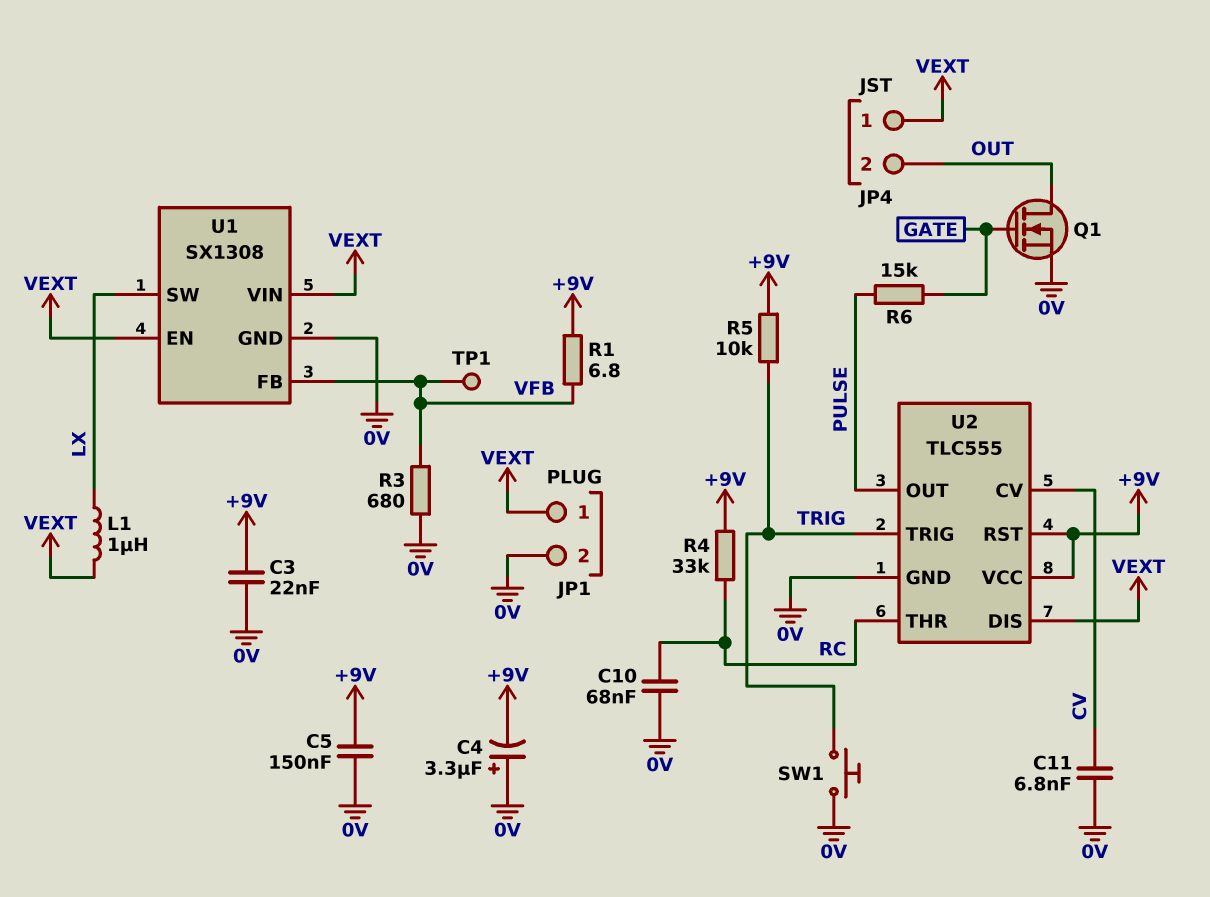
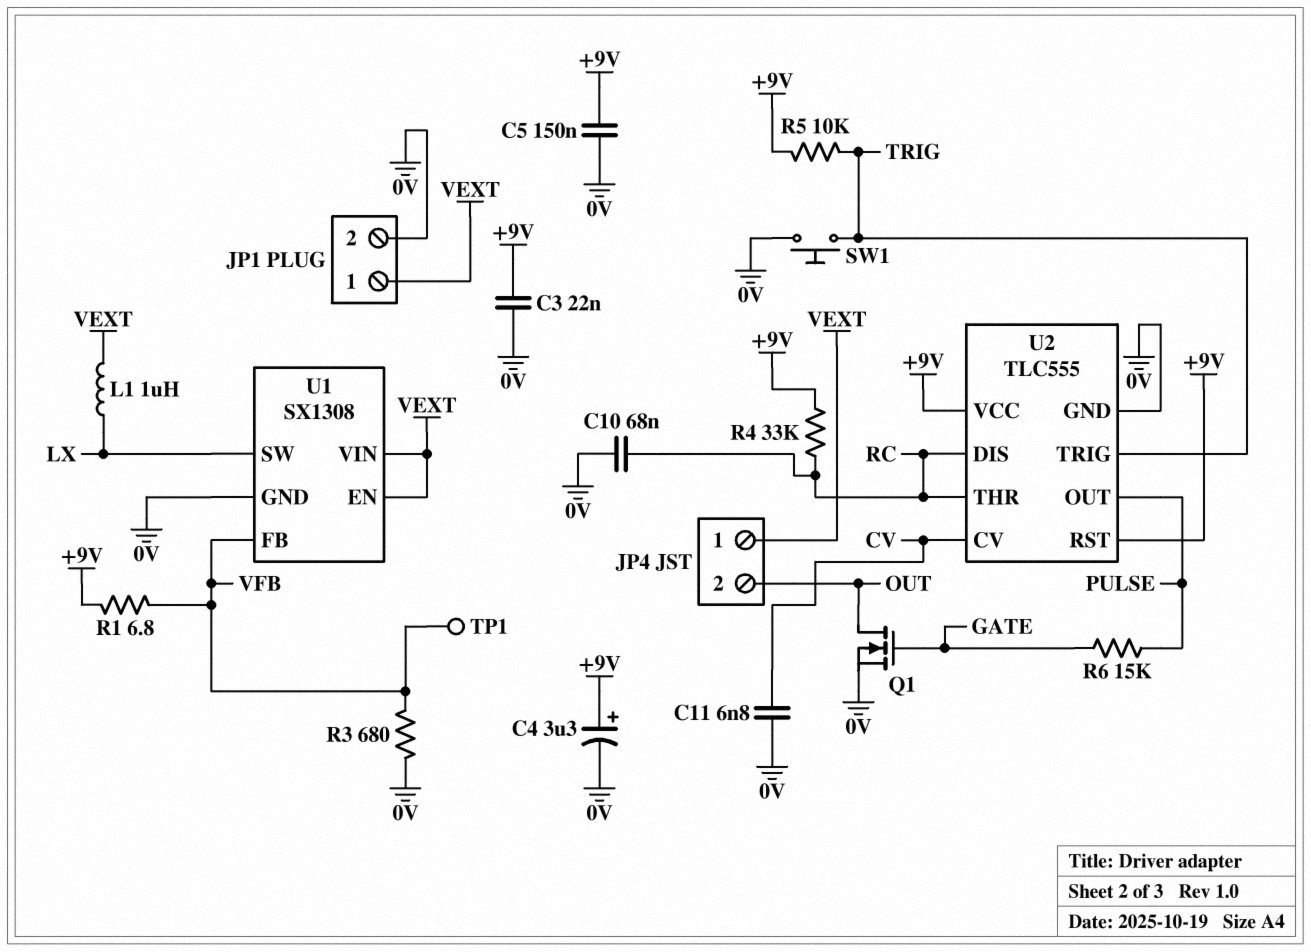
C4: 3.3uF (plus 0V, minus +9V) -> 3.3uF (plus +9V, minus 0V)
U2 pin DIS: VEXT -> RC

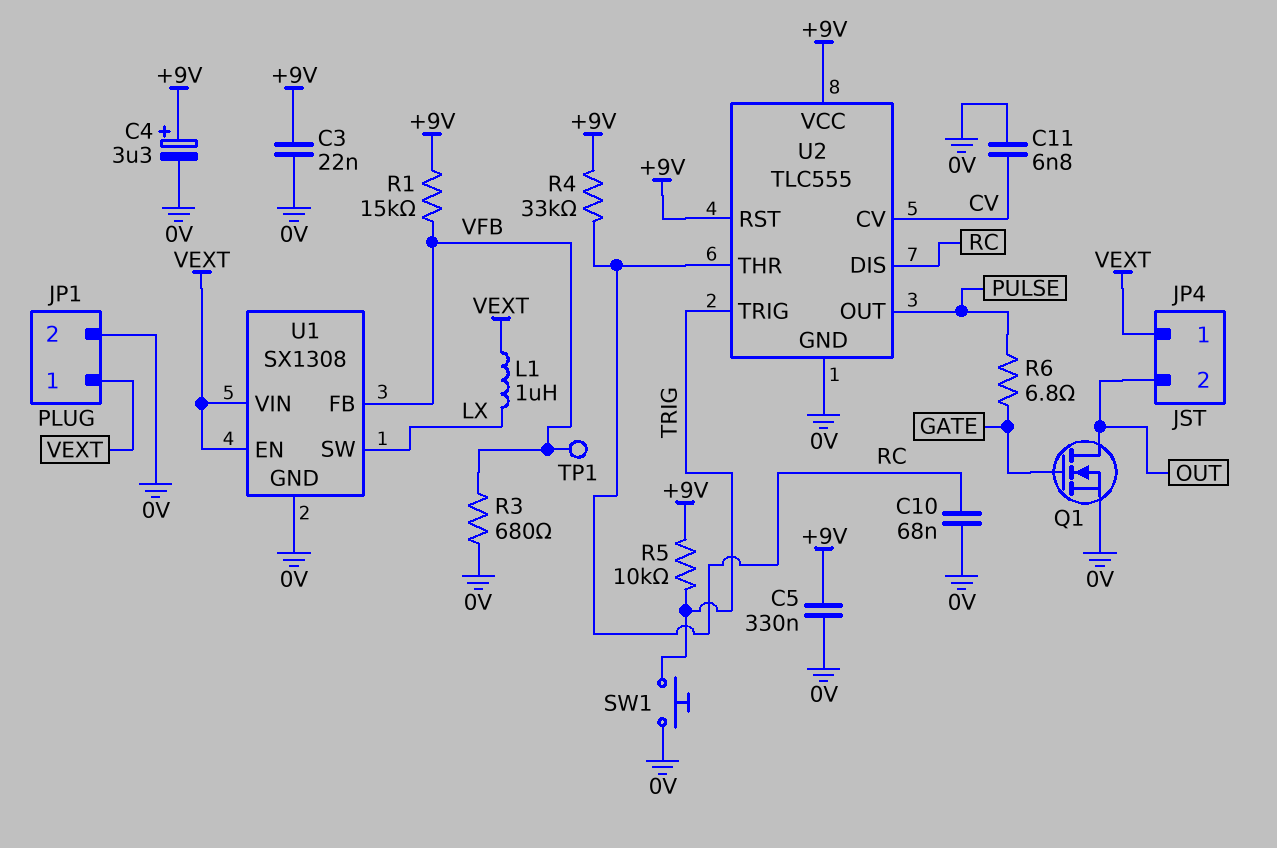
C5: 150nF (+9V, 0V) -> 330nF (+9V, 0V)
R1: 6.8 (+9V, VFB) -> 15k (+9V, VFB)
R6: 15k (GATE, PULSE) -> 6.8 (GATE, PULSE)

